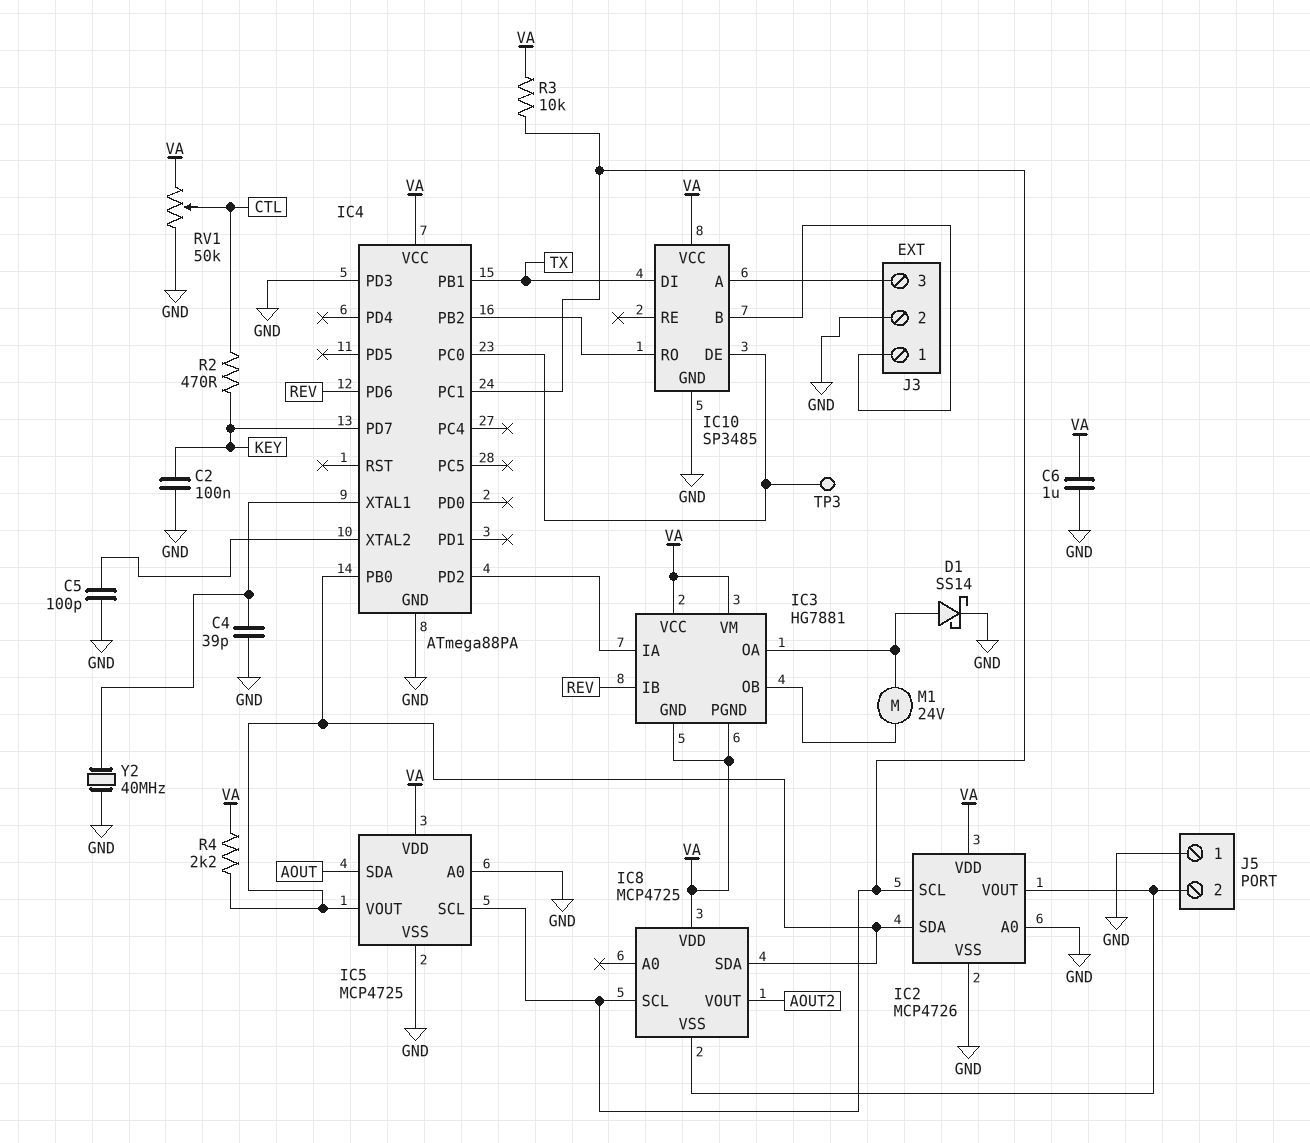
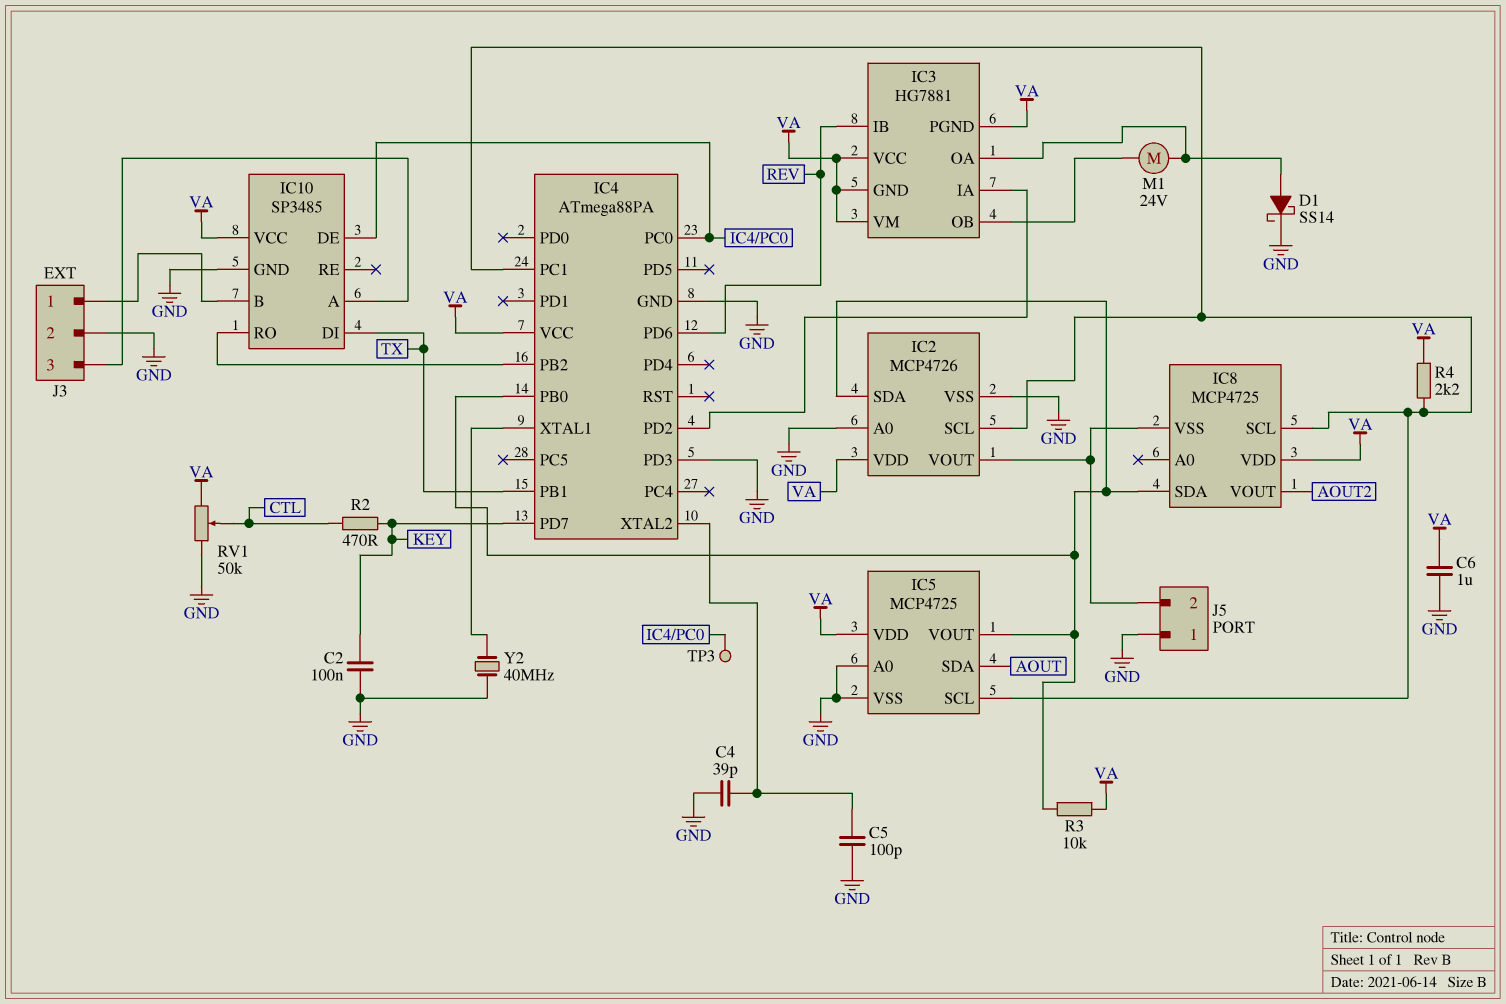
C4: 39pF (GND, IC4/XTAL1) -> 39pF (GND, IC4/XTAL2)
R3: 10k (IC2/SCL, VA) -> 10k (IC2/SDA, VA)
R4: 2.2k (IC2/SDA, VA) -> 2.2k (IC2/SCL, VA)

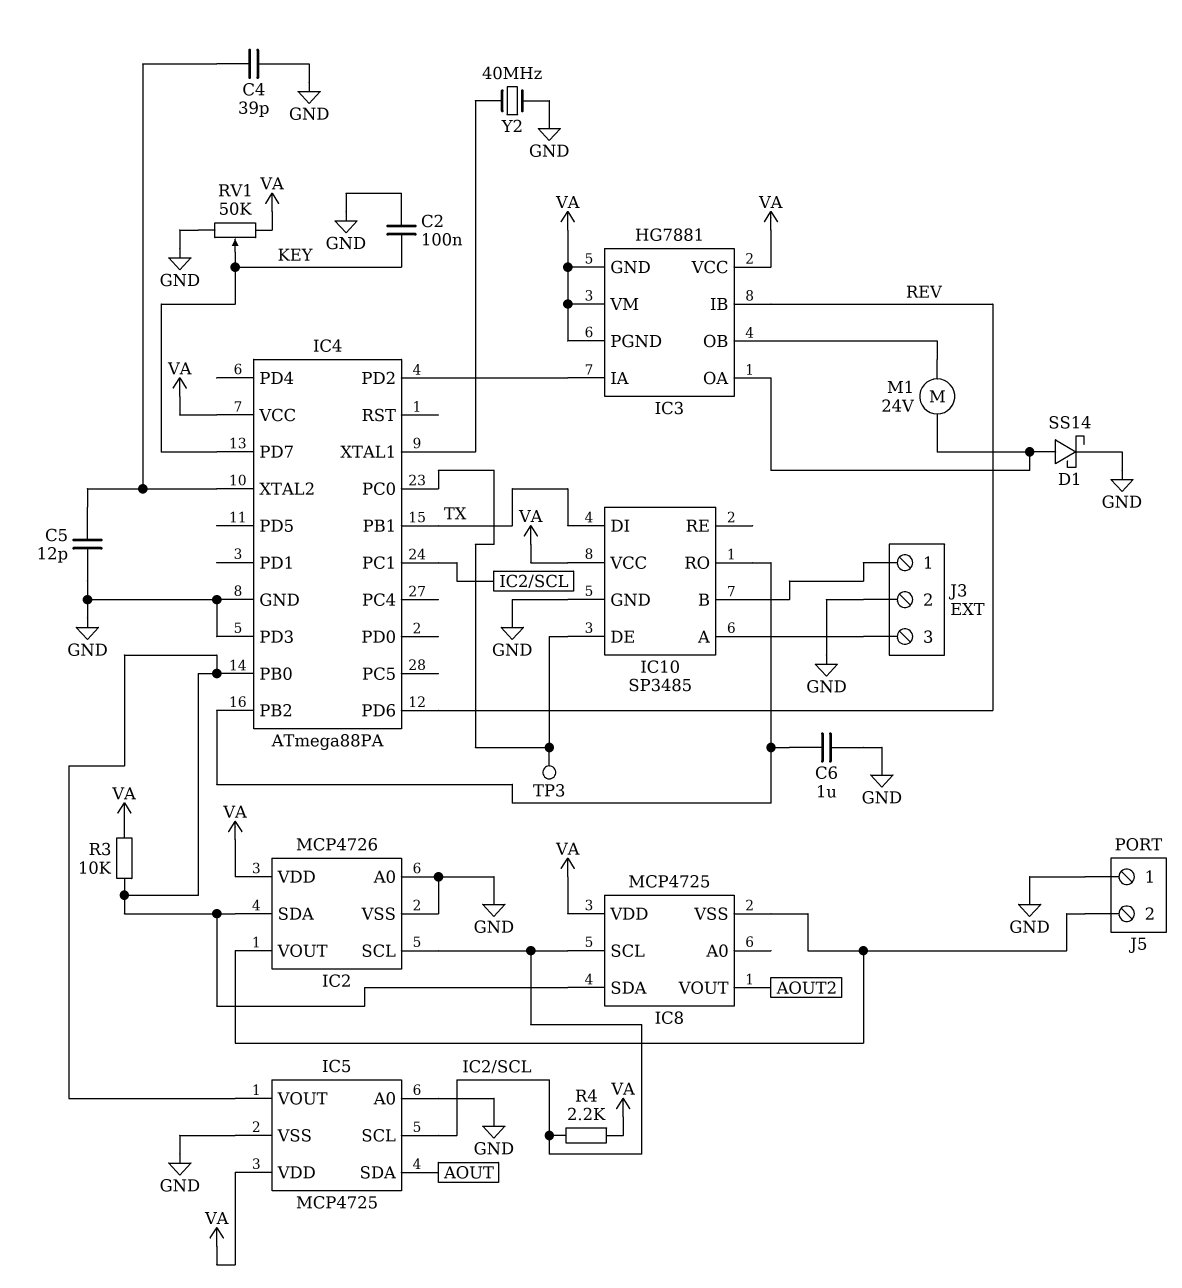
C5: 100pF (GND, IC4/XTAL2) -> 12pF (GND, IC4/XTAL2)
C6: 1uF (GND, VA) -> 1uF (GND, IC4/PB2)
R2: 470 (CTL, KEY) -> none
RV1: 50k (GND, VA, wiper CTL) -> 50k (GND, VA, wiper KEY)

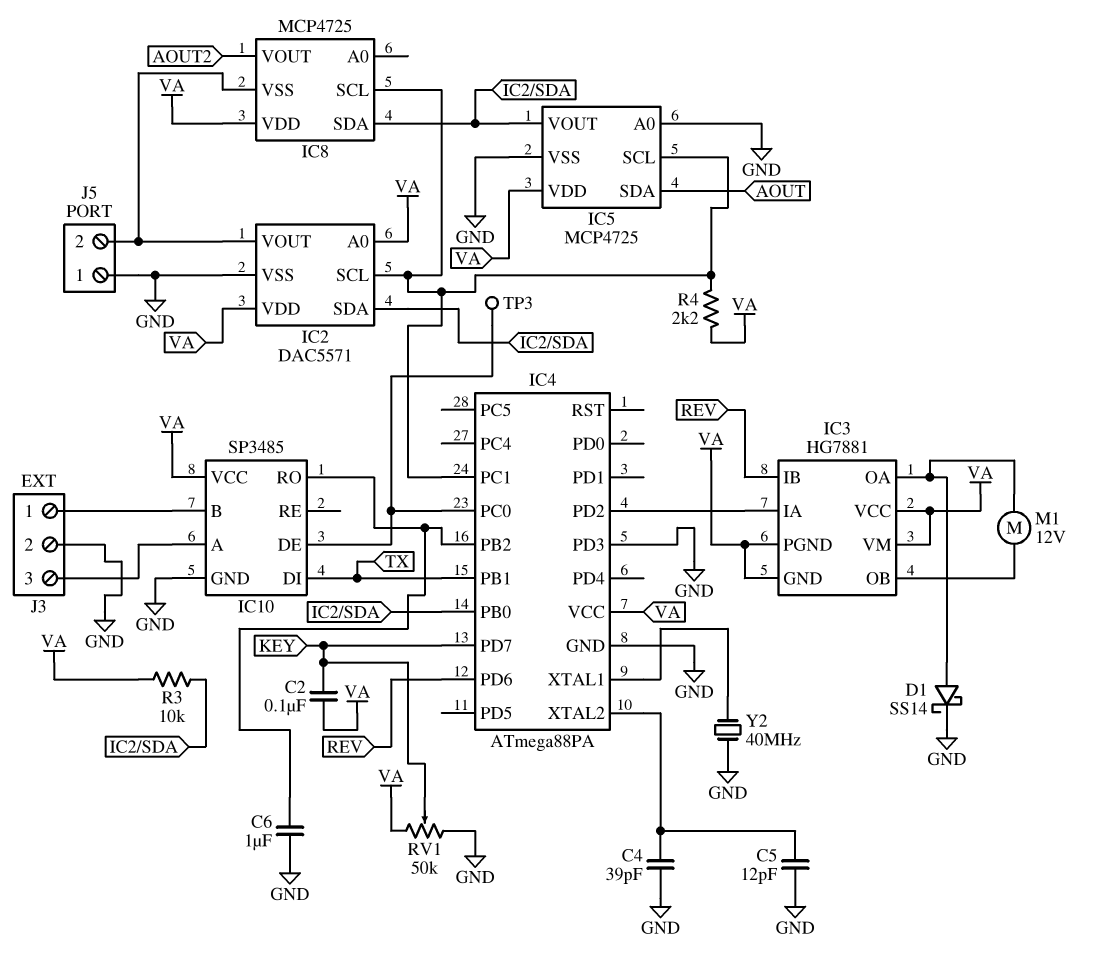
C2: 100nF (GND, KEY) -> 100nF (KEY, VA)
IC2: MCP4726 -> DAC5571
IC2 pin A0: GND -> VA
M1: motor 24V (IC3/OA, IC3/OB) -> motor 12V (IC3/OA, IC3/OB)

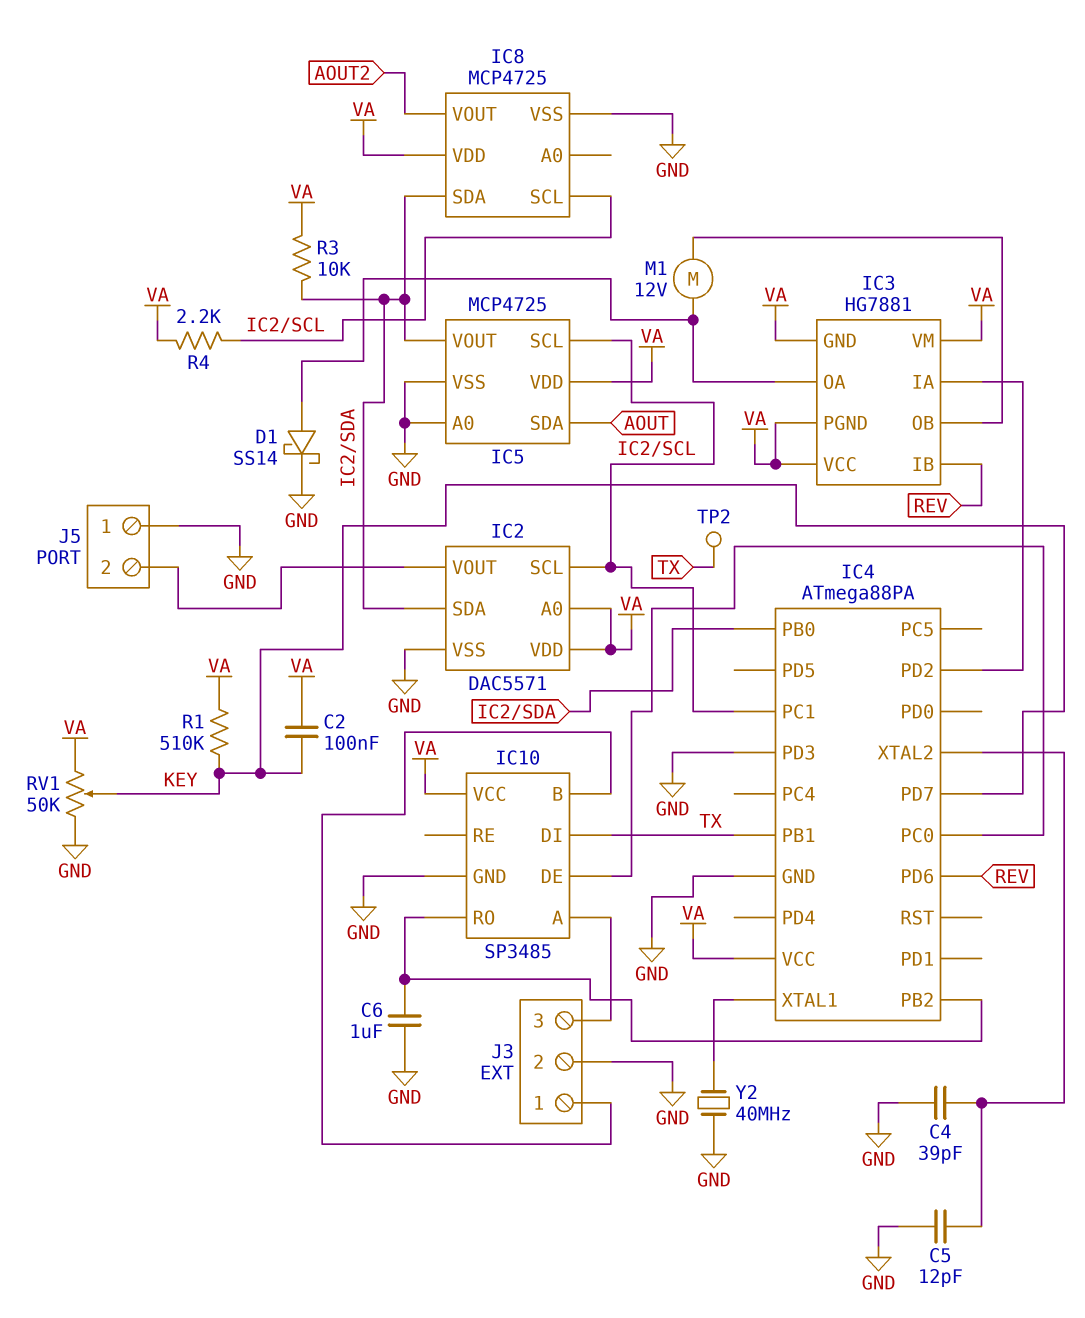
IC8 pin VSS: IC2/VOUT -> GND
R1: none -> 510k (KEY, VA)
TP2: none -> test point (TX)
TP3: test point (IC4/PC0) -> none

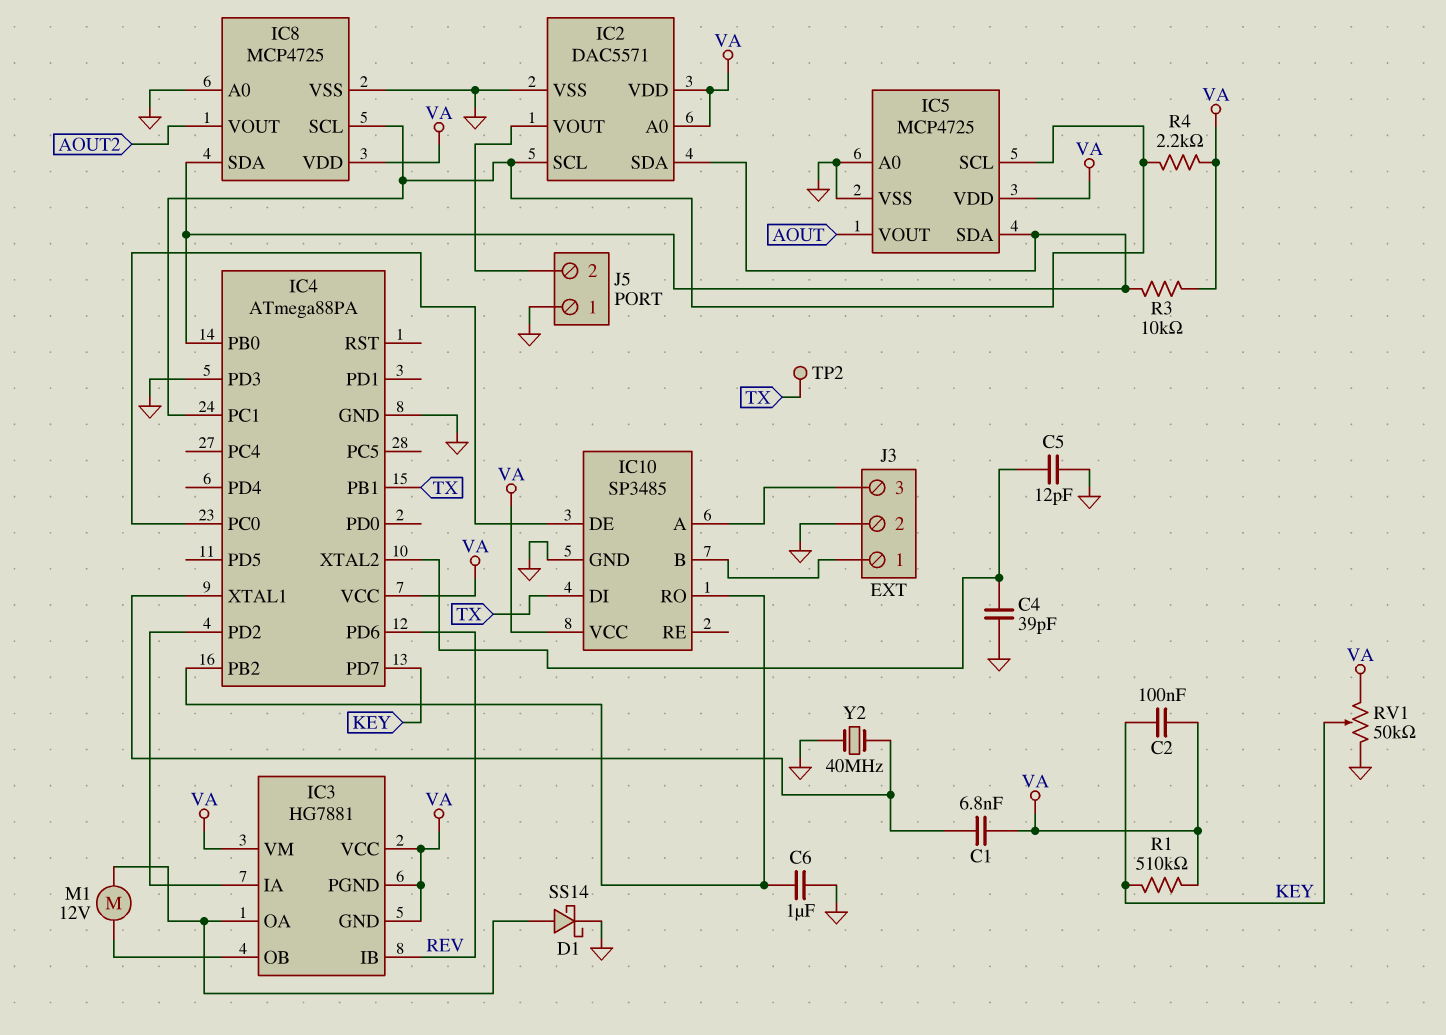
C1: none -> 6.8nF (IC4/XTAL1, VA)
IC5 pin SDA: AOUT -> IC2/SDA
IC5 pin VOUT: IC2/SDA -> AOUT
IC8 pin A0: none -> GND

